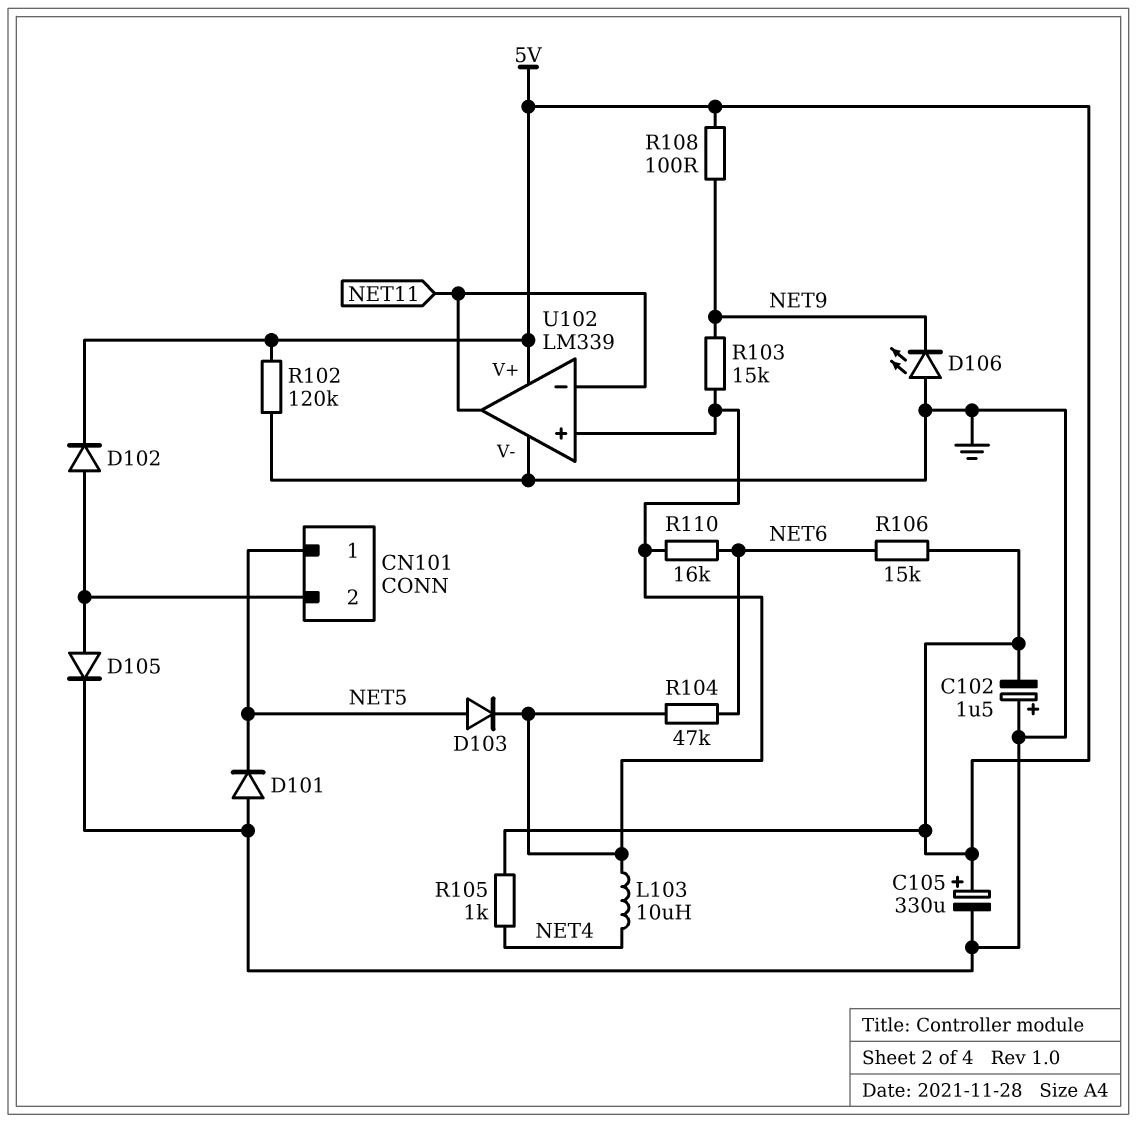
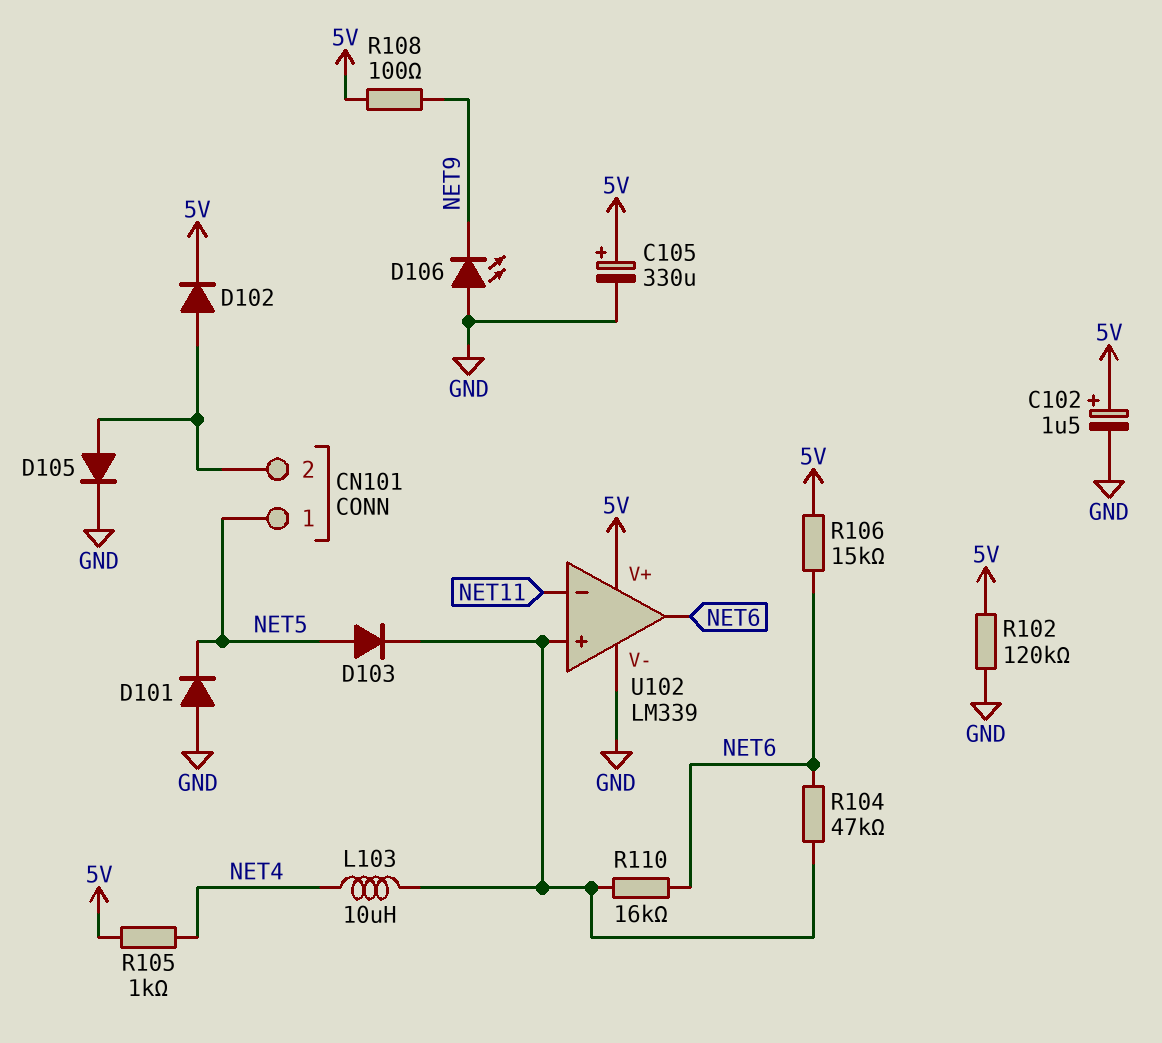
C102: 1.5uF (plus GND, minus 5V) -> 1.5uF (plus 5V, minus GND)
R103: 15k (NET9, U102/in+) -> none
U102 pin out: NET11 -> NET6

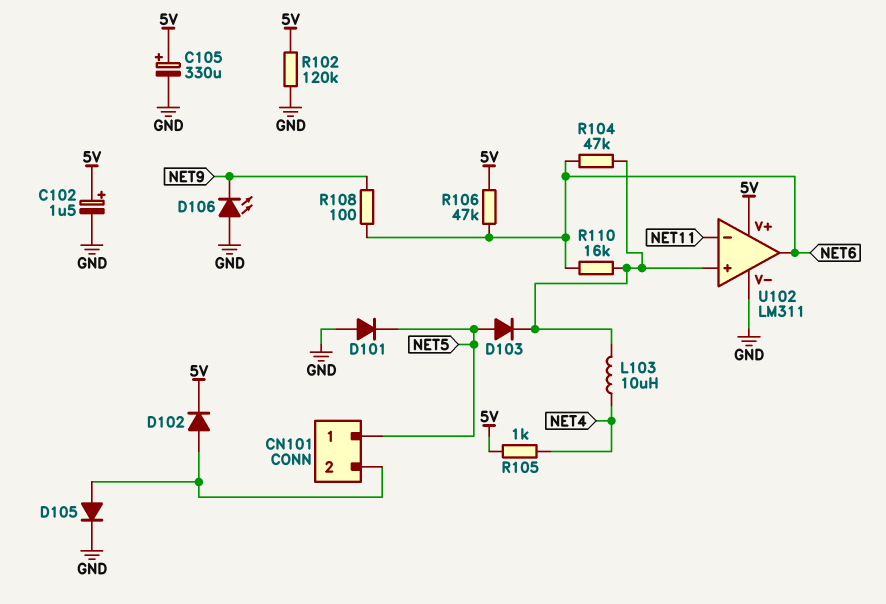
R106: 15k (5V, NET6) -> 47k (5V, NET6)
R108: 100 (5V, NET9) -> 100 (NET6, NET9)
U102: LM339 -> LM311

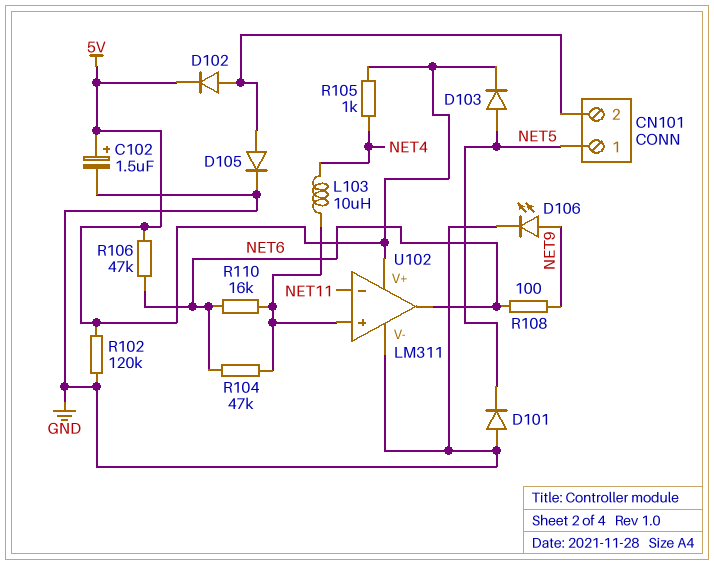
C105: 330uF (plus 5V, minus GND) -> none
D103: diode (A NET5, K U102/in+) -> diode (A NET5, K 5V)
D106: LED (A GND, K NET9) -> LED (A NET9, K GND)

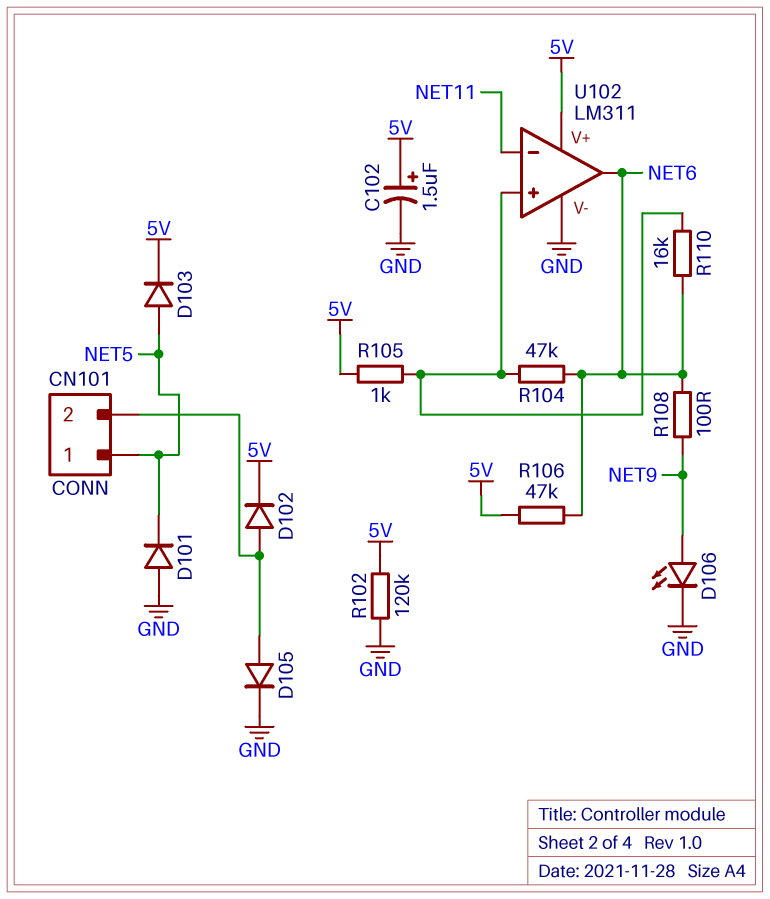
L103: 10uH (NET4, U102/in+) -> none
R105: 1k (5V, NET4) -> 1k (5V, U102/in+)

